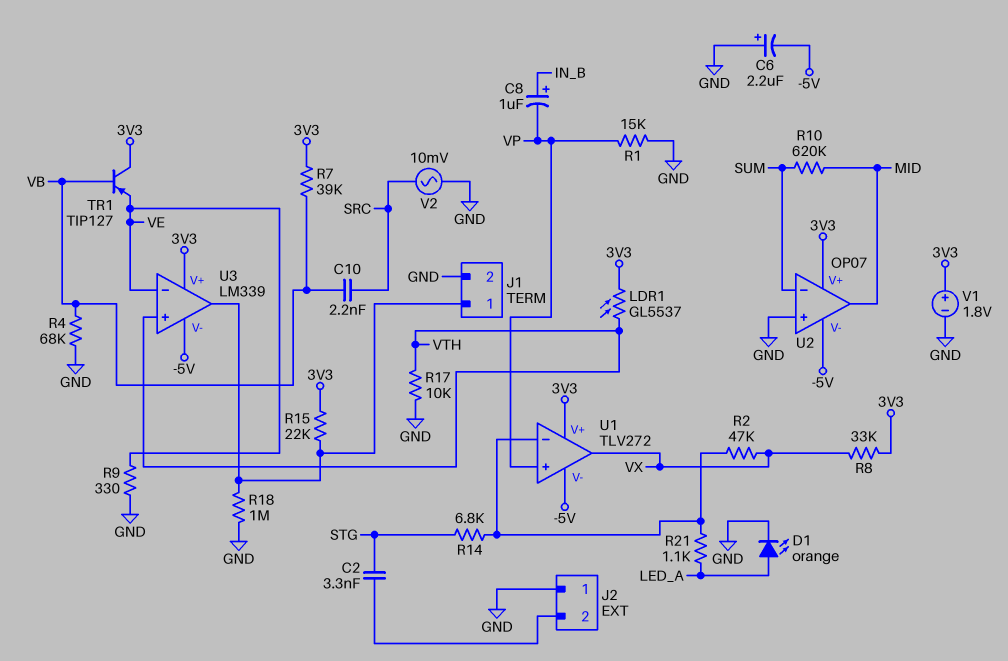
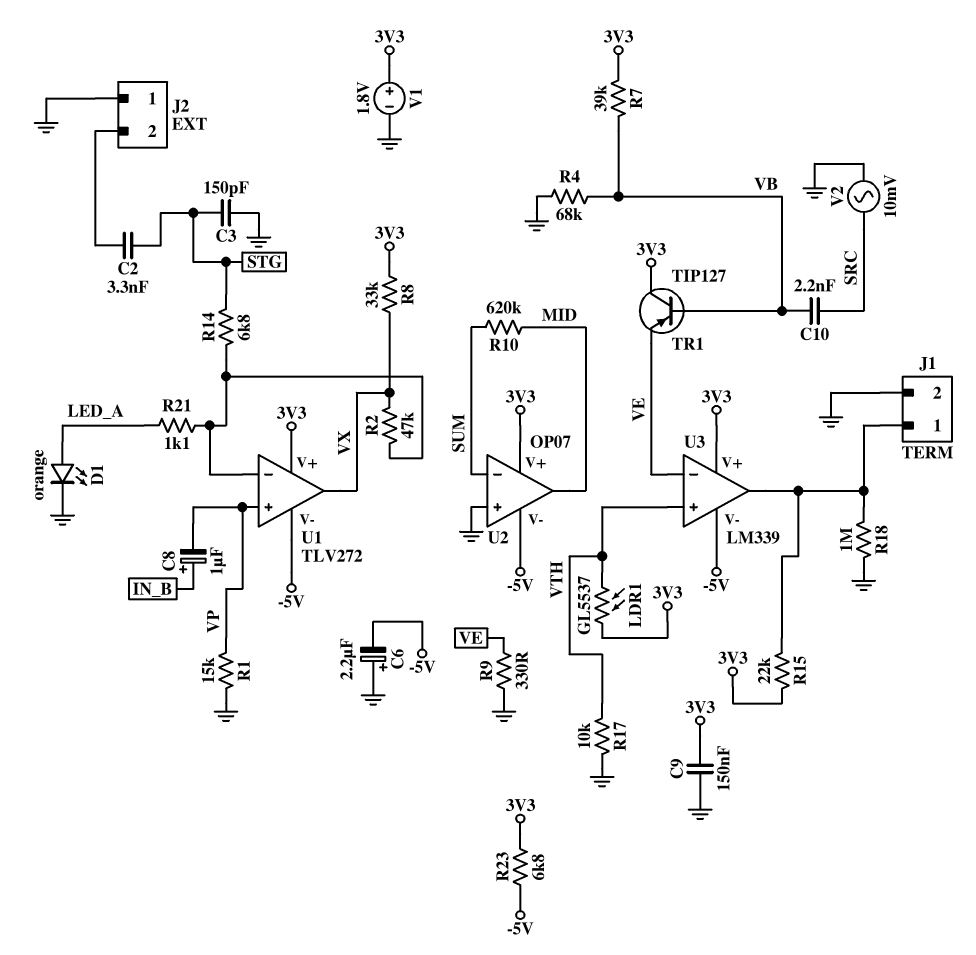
C3: none -> 150pF (GND, STG)
C9: none -> 150nF (3V3, GND)
R23: none -> 6.8k (-5V, 3V3)

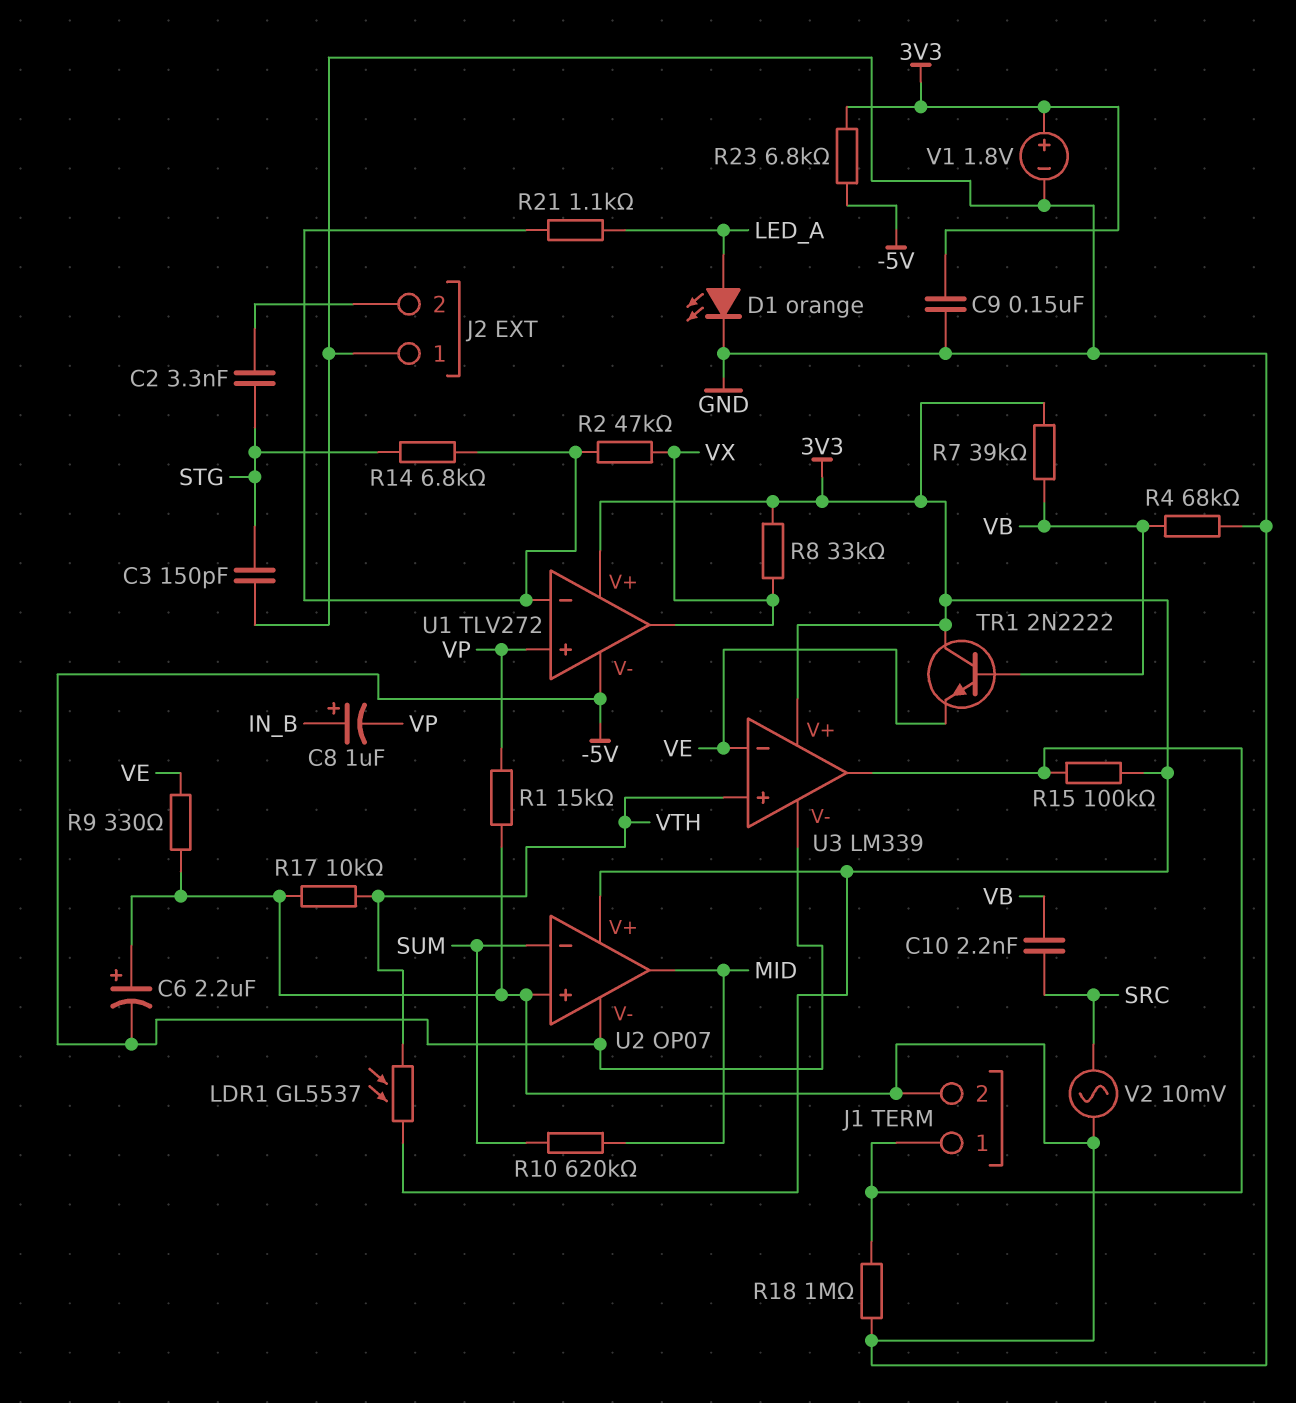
R15: 22k (3V3, J1/1) -> 100k (3V3, J1/1)
TR1: PNP TIP127 (B VB, C 3V3, E VE) -> NPN 2N2222 (B VB, C 3V3, E VE)

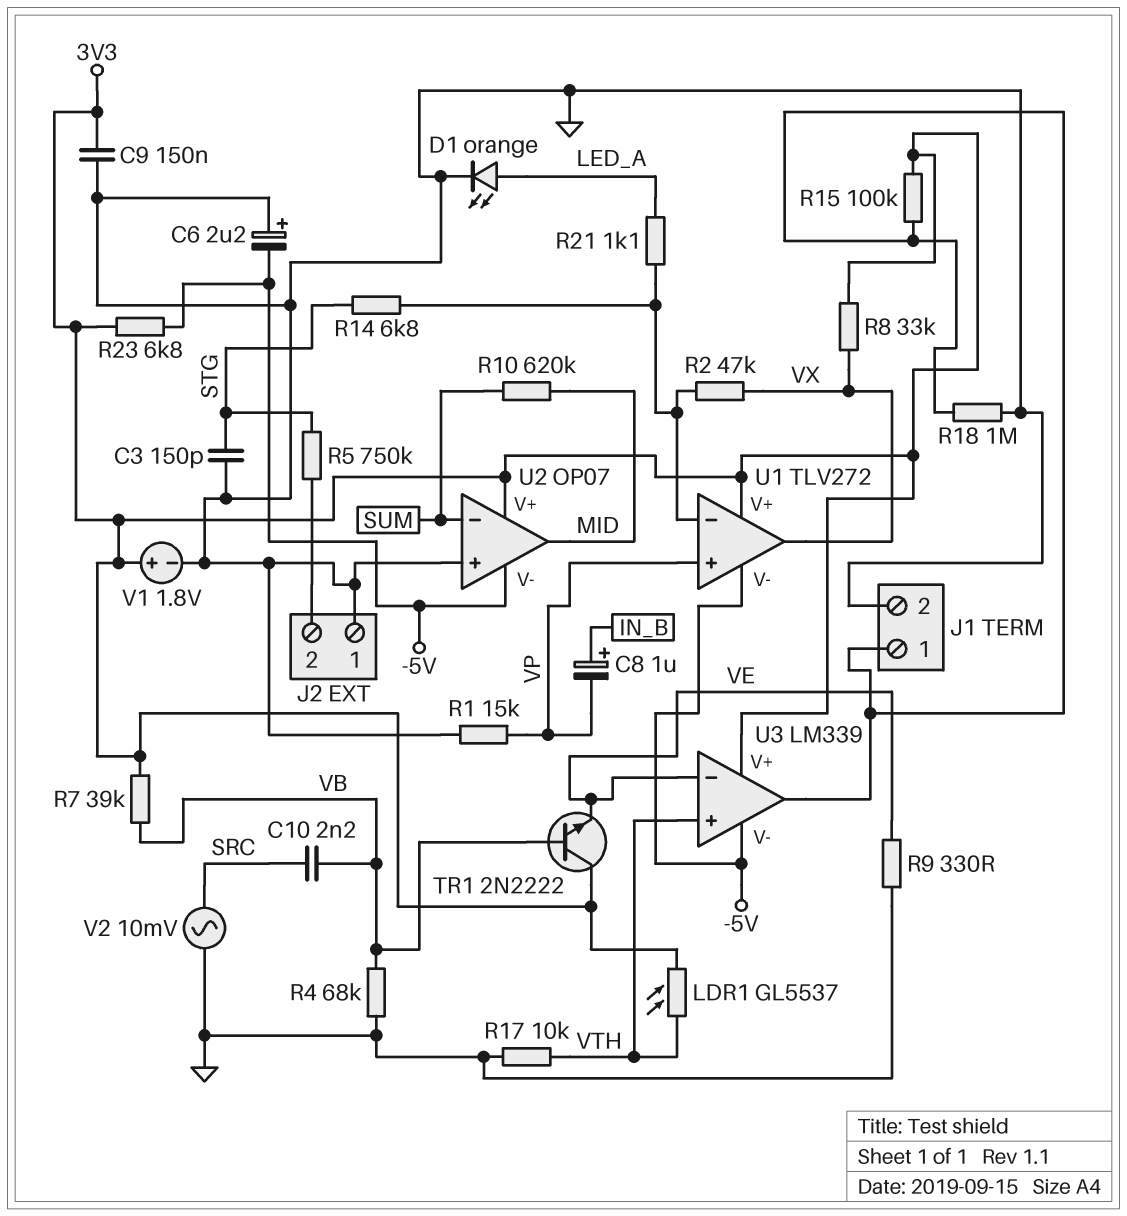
C2: 3.3nF (J2/2, STG) -> none
R5: none -> 750k (J2/2, STG)

